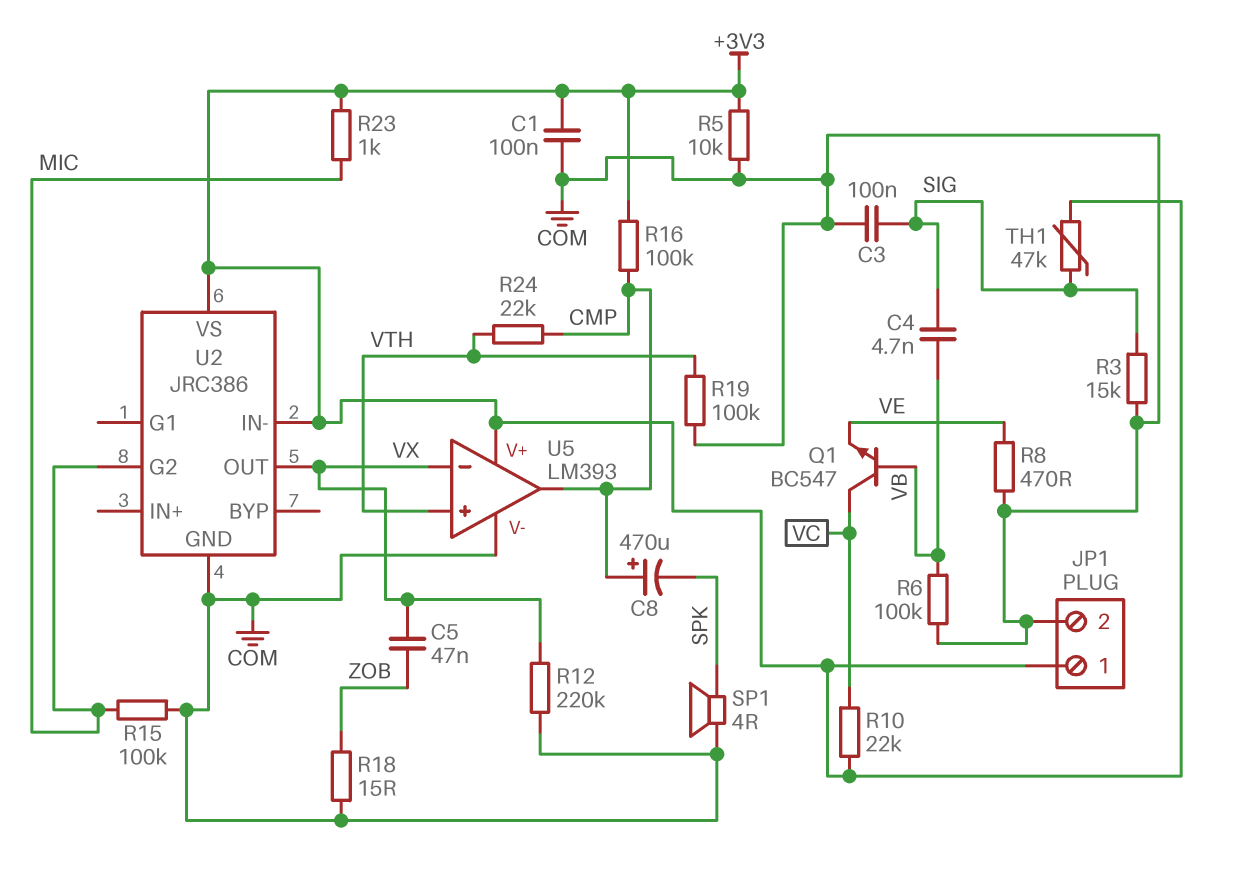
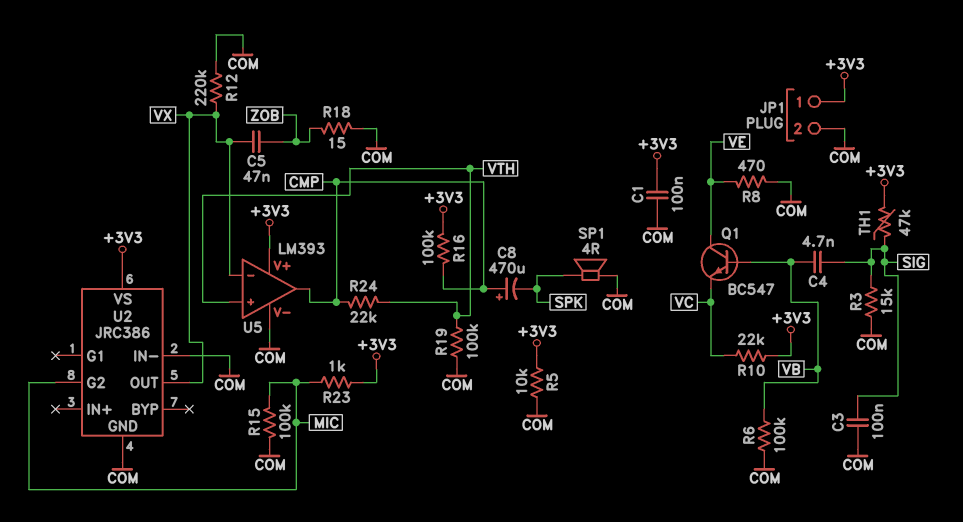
Q1: NPN BC547 (B VB, C VC, E VE) -> NPN BC547 (B VB, C VE, E VC)
U2 pin IN-: +3V3 -> COM

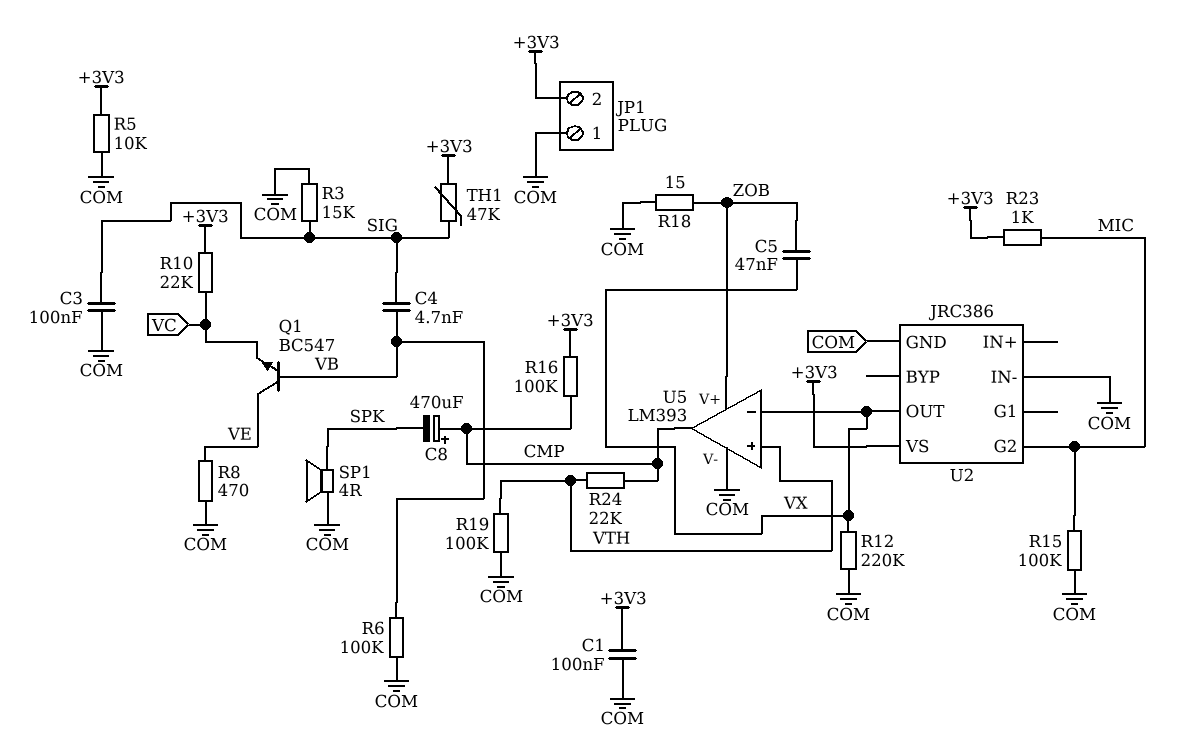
JP1 pin 1: +3V3 -> COM
JP1 pin 2: COM -> +3V3
U5 pin V+: +3V3 -> ZOB

